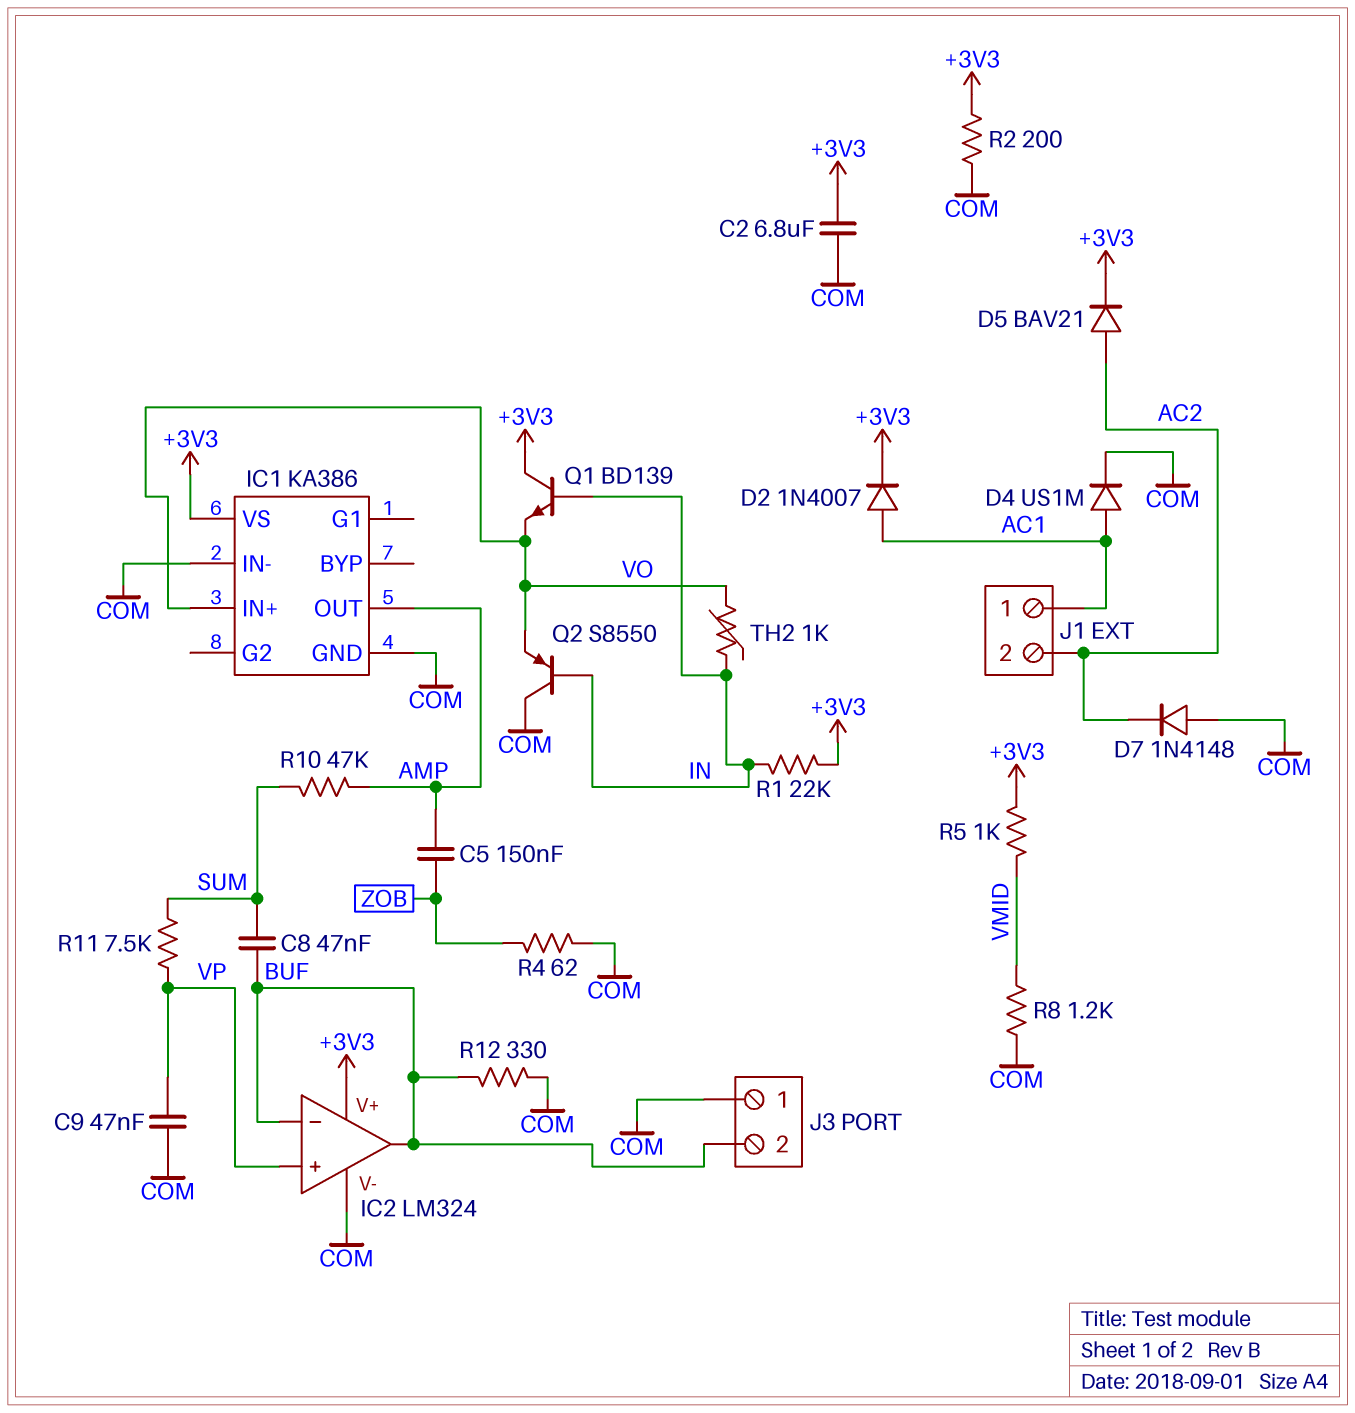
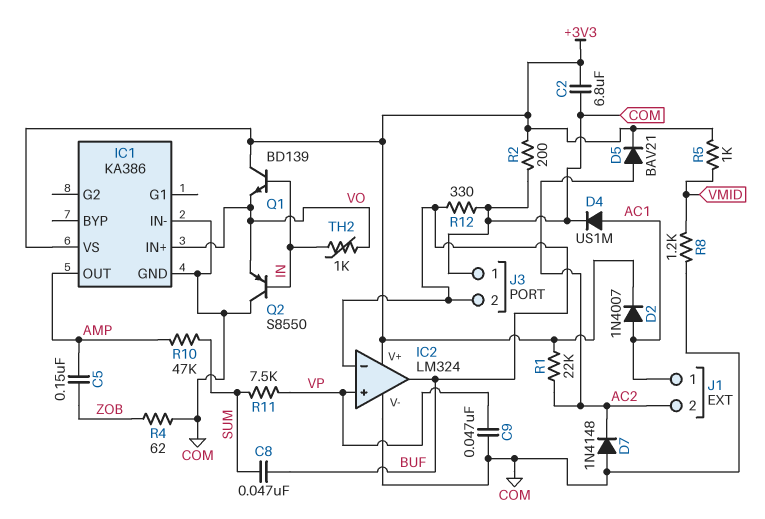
R1: 22k (+3V3, IN) -> 22k (+3V3, AC2)

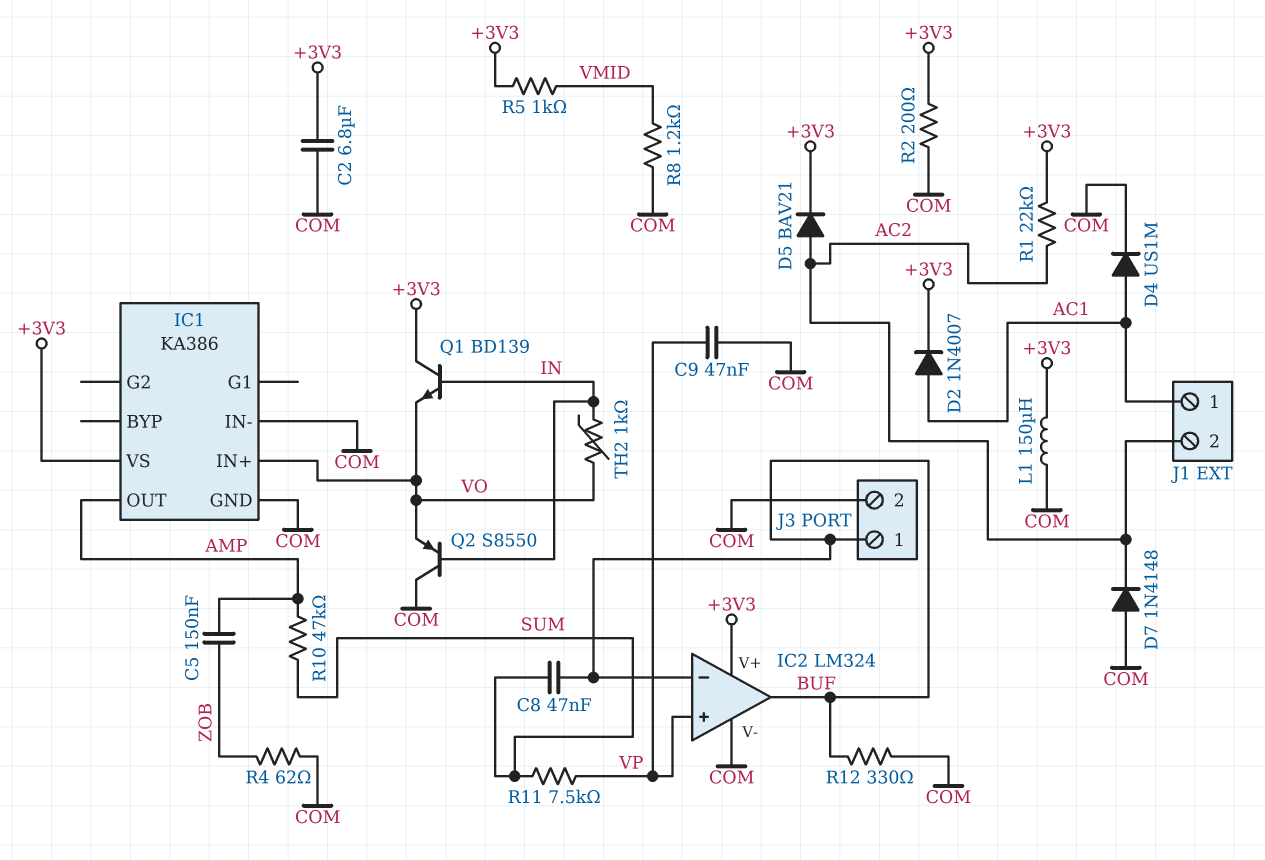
J3 pin 1: COM -> BUF
J3 pin 2: BUF -> COM
L1: none -> 150uH (+3V3, COM)

